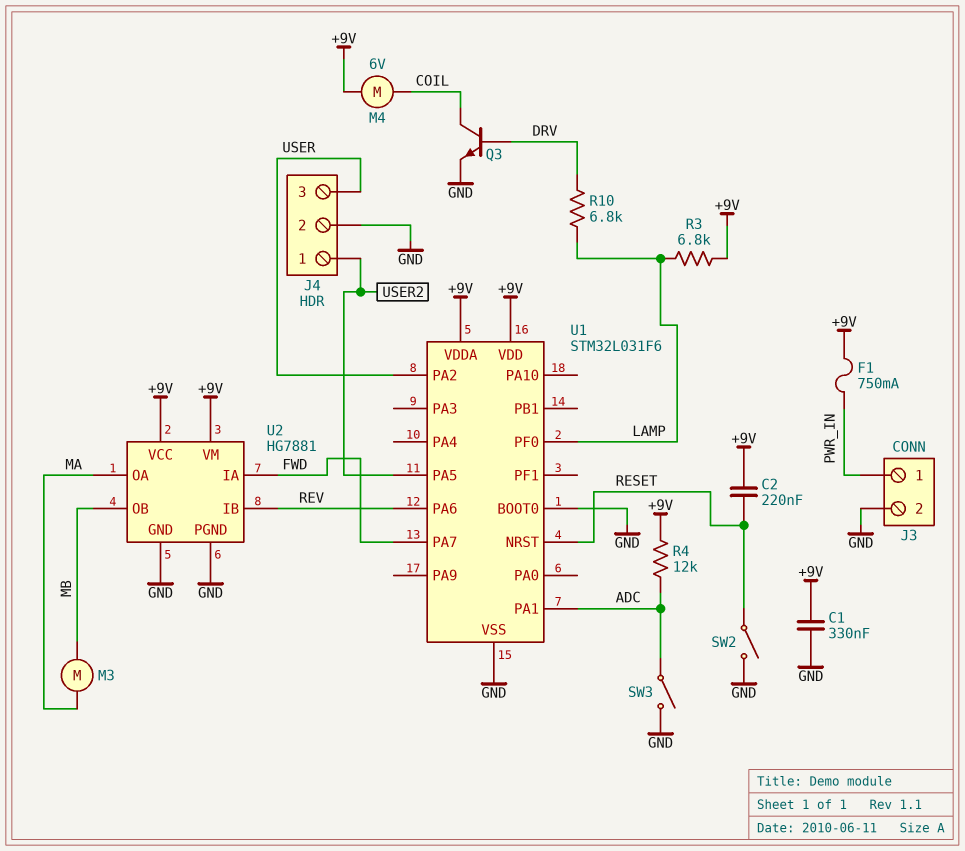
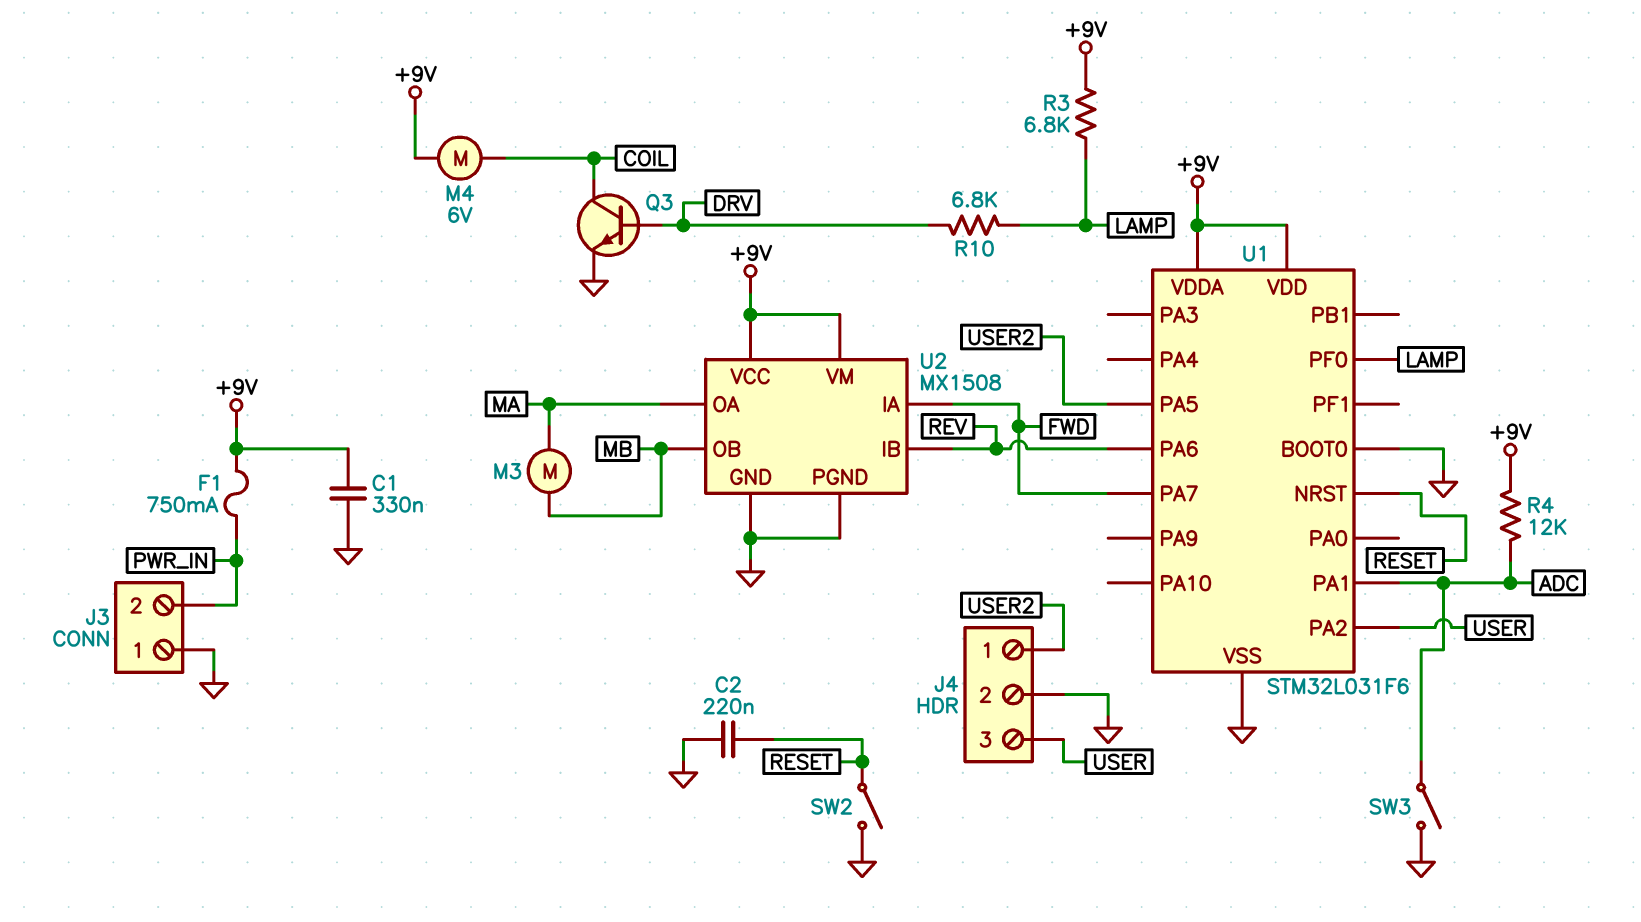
C2: 220nF (+9V, RESET) -> 220nF (GND, RESET)
J3 pin 1: PWR_IN -> GND
J3 pin 2: GND -> PWR_IN
U2: HG7881 -> MX1508

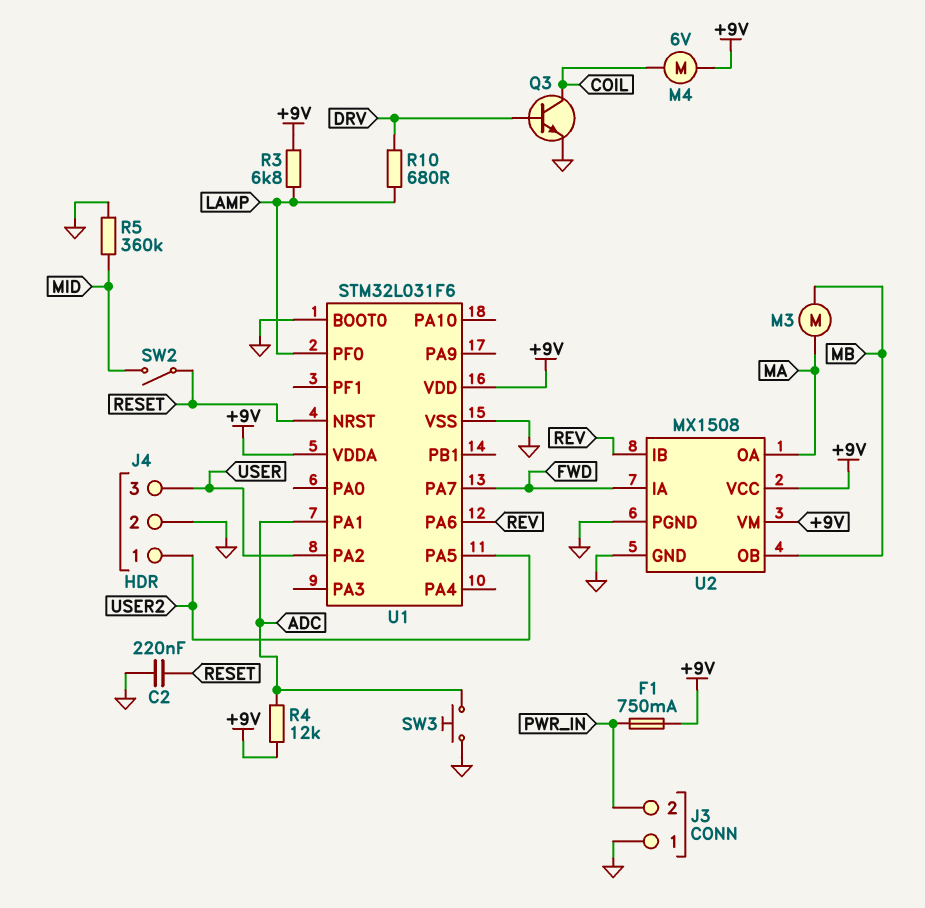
C1: 330nF (+9V, GND) -> none
R5: none -> 360k (GND, MID)
R10: 6.8k (DRV, LAMP) -> 680 (DRV, LAMP)
SW2: switch (GND, RESET) -> switch (MID, RESET)
SW3: switch (ADC, GND) -> button (ADC, GND)

